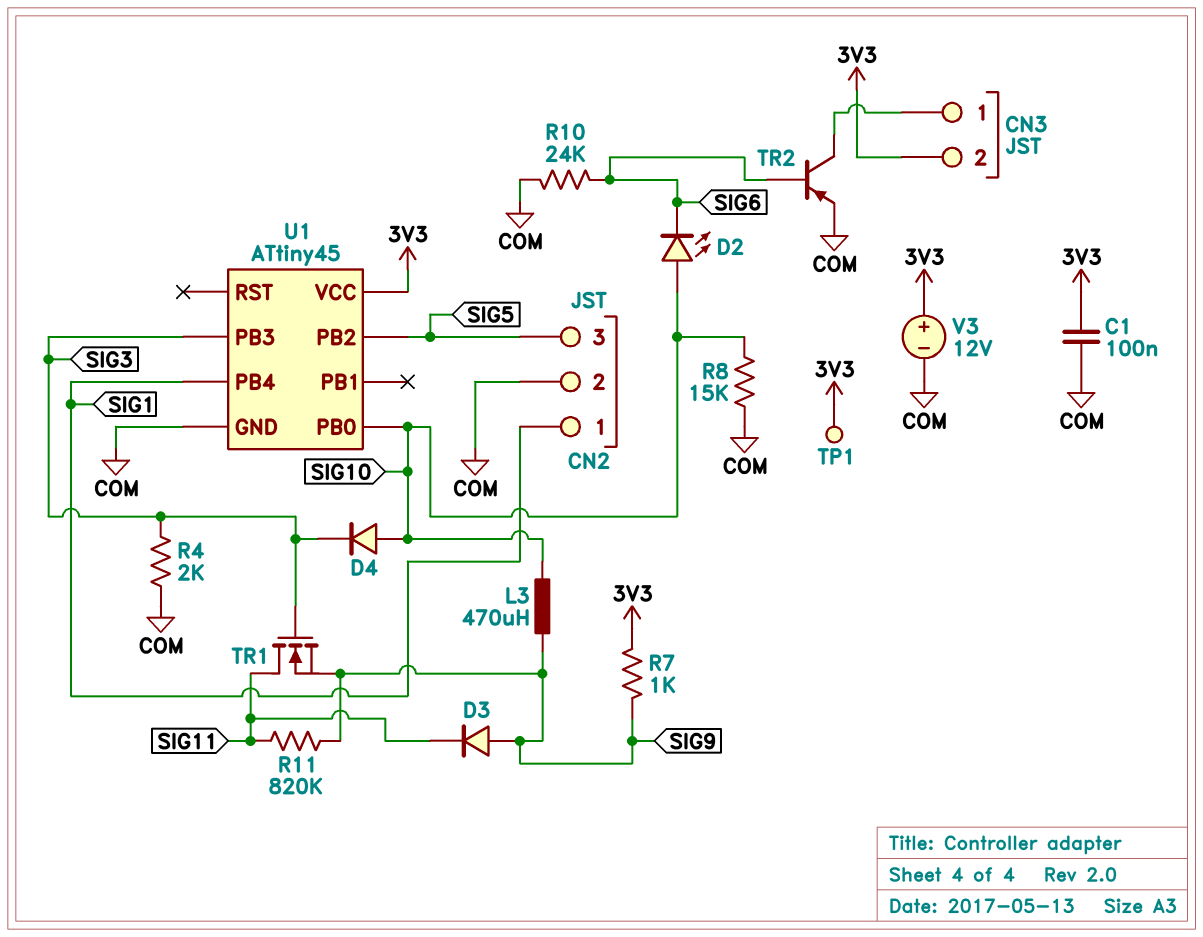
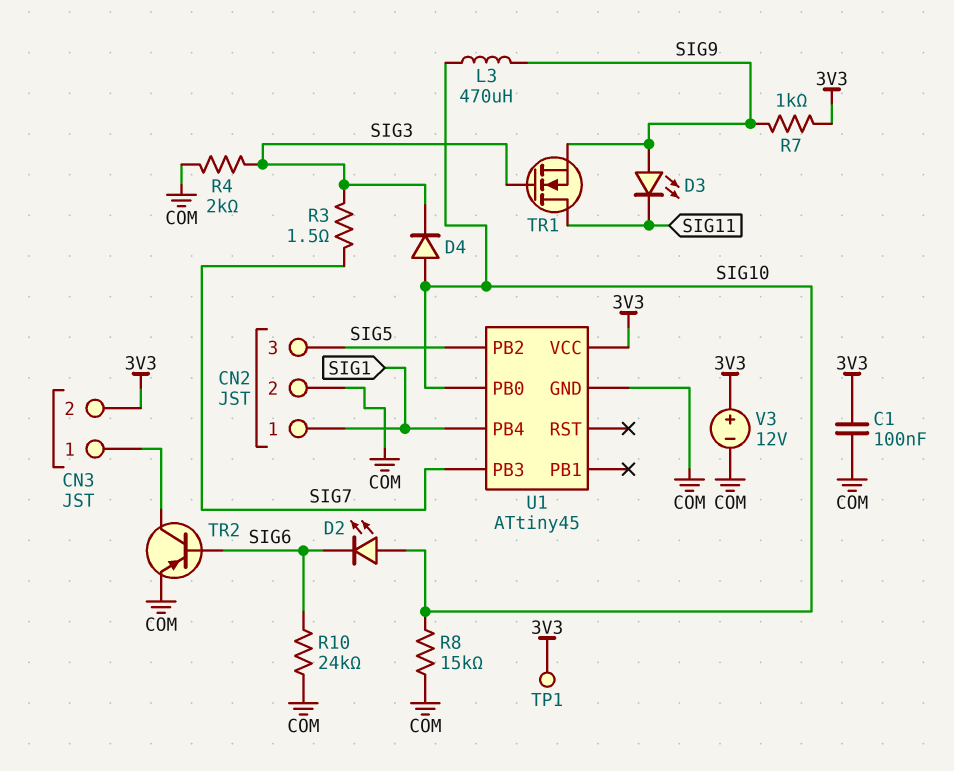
D3: diode (A SIG9, K SIG11) -> LED (A SIG9, K SIG11)
R3: none -> 1.5 (SIG3, SIG7)
R11: 820k (SIG9, SIG11) -> none
U1 pin PB3: SIG3 -> SIG7

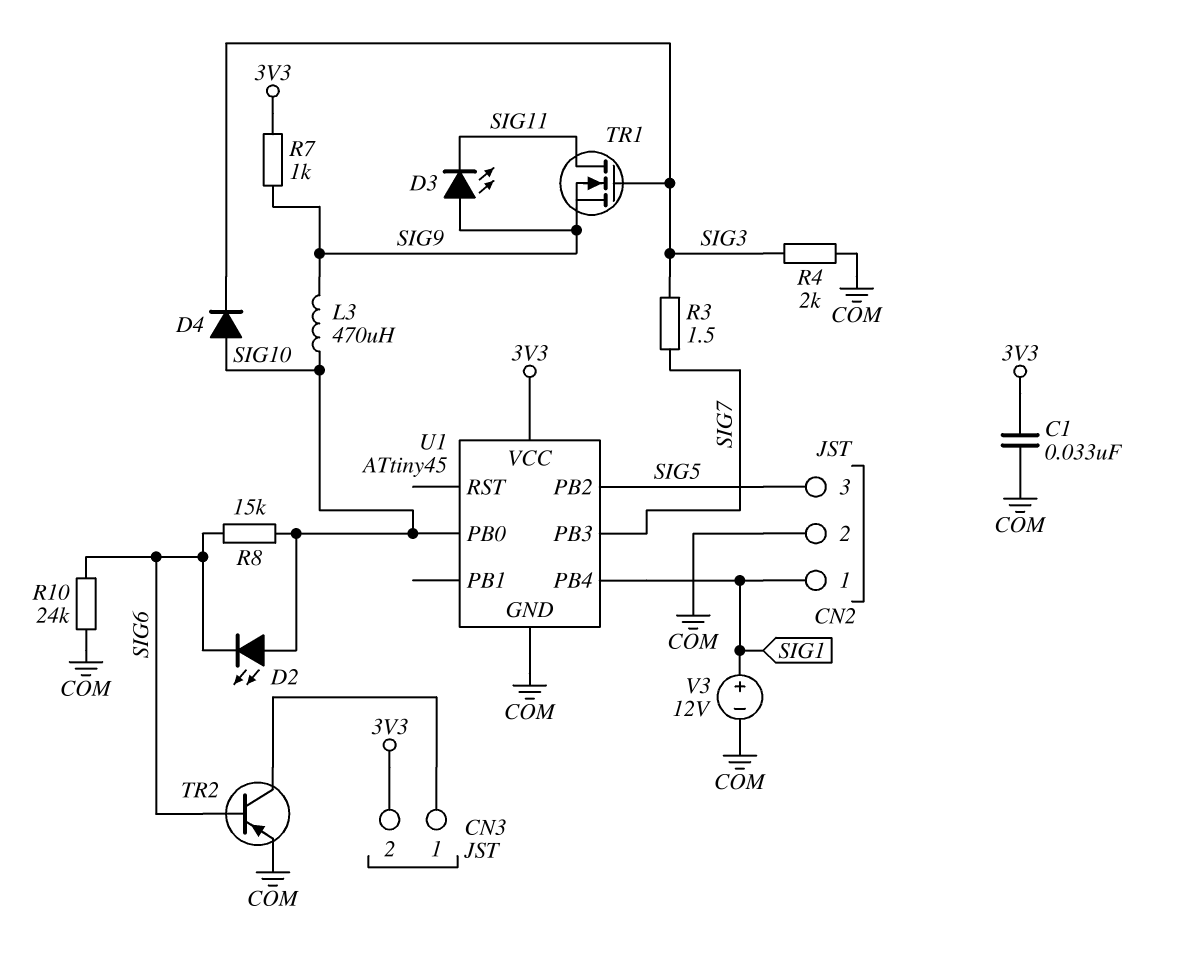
C1: 100nF (3V3, COM) -> 33nF (3V3, COM)
R8: 15k (COM, SIG10) -> 15k (SIG6, SIG10)
TP1: test point (3V3) -> none
V3: 12V (plus 3V3, minus COM) -> 12V (plus SIG1, minus COM)

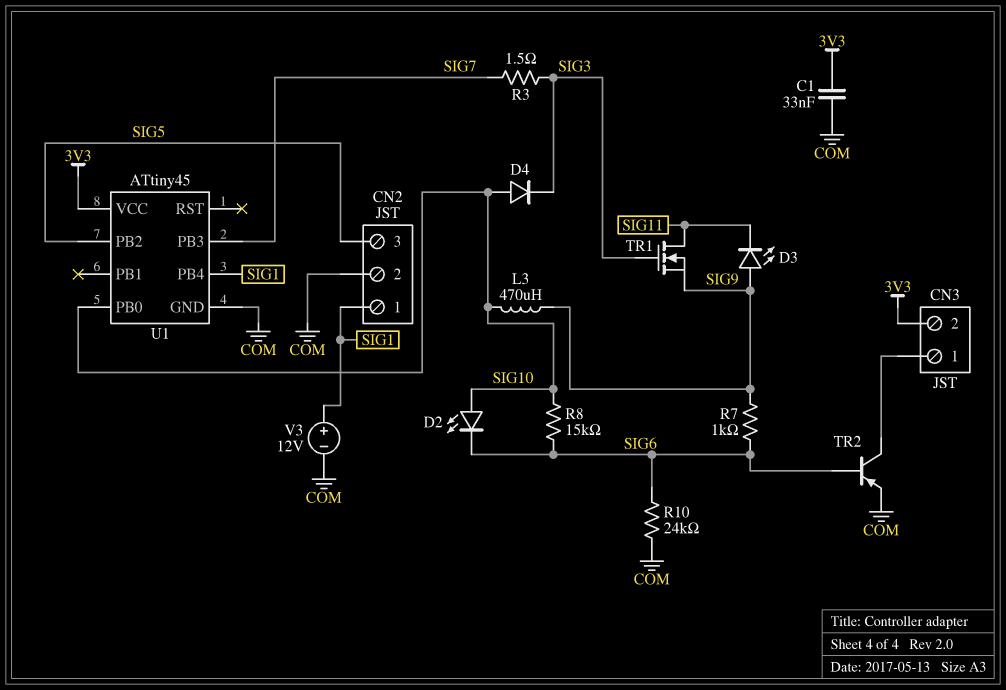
R4: 2k (COM, SIG3) -> none
R7: 1k (3V3, SIG9) -> 1k (SIG6, SIG9)

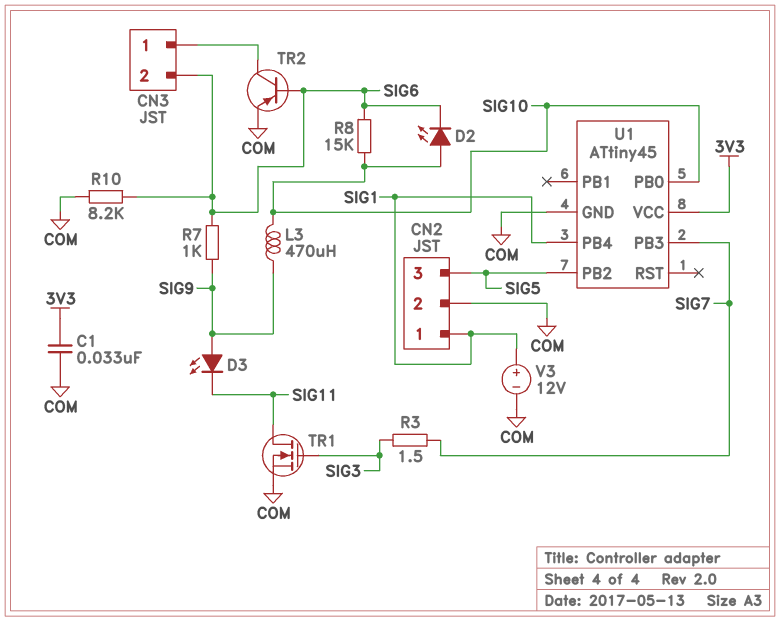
CN3 pin 2: 3V3 -> SIG6
D4: diode (A SIG10, K SIG3) -> none
R10: 24k (COM, SIG6) -> 8.2k (COM, SIG6)
TR1: NMOS (G SIG3, D SIG11, S SIG9) -> NMOS (G SIG3, D SIG11, S COM)

